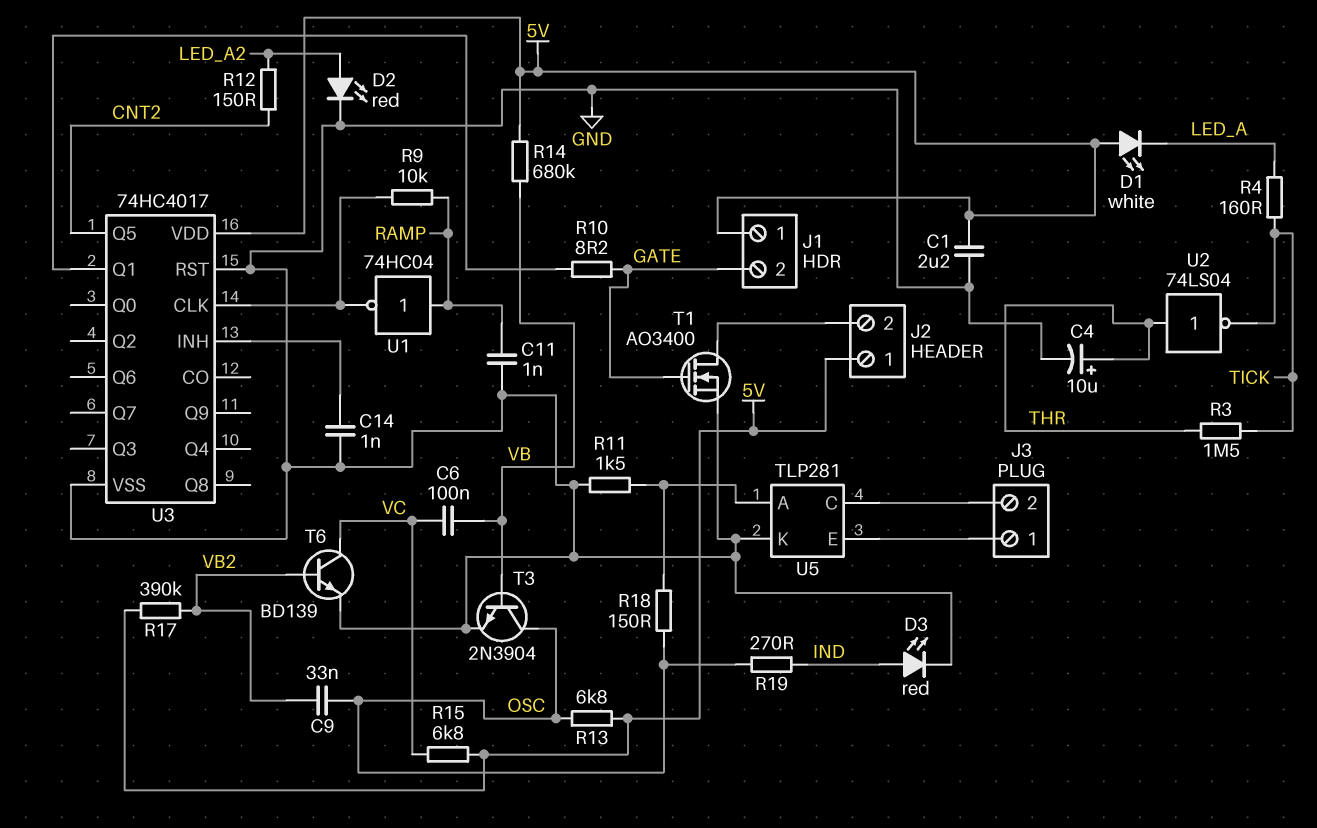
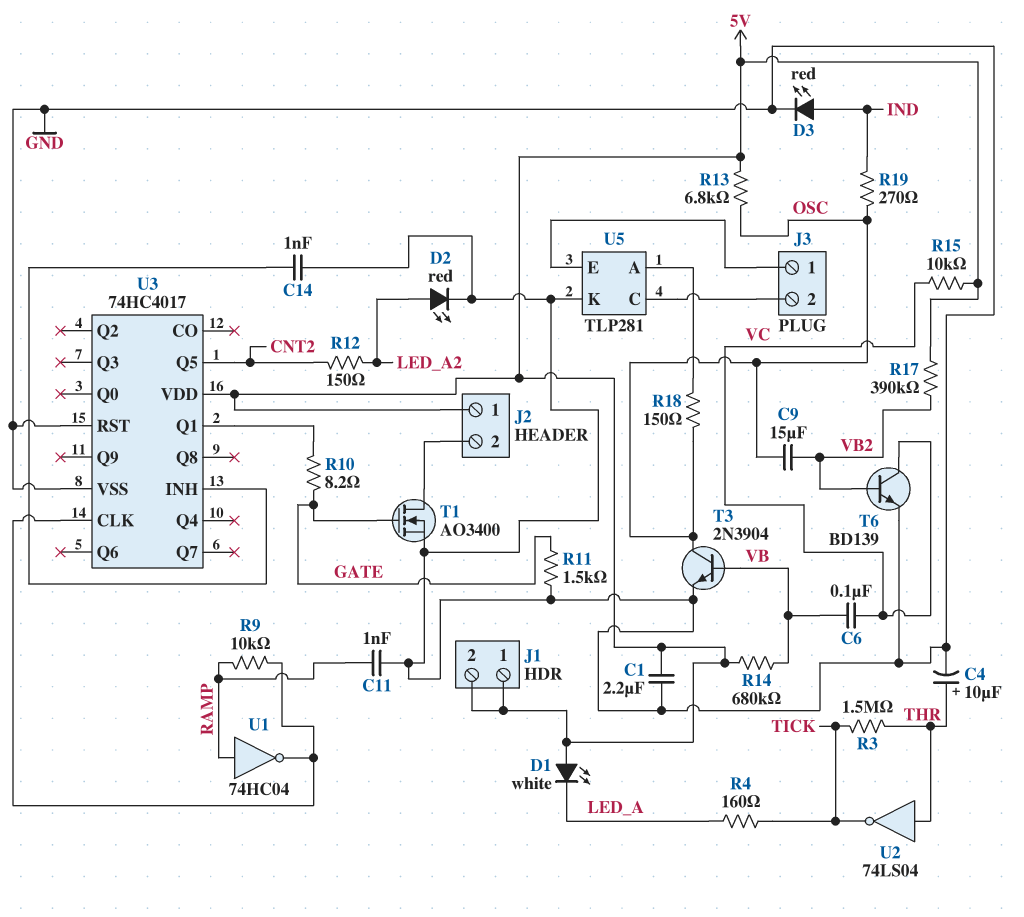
C9: 33nF (OSC, VB2) -> 15uF (OSC, VB2)
J1 pin 2: GATE -> 5V
R11: 1.5k (GND, U5/A) -> 1.5k (GATE, GND)
R15: 6.8k (5V, VC) -> 10k (5V, VC)

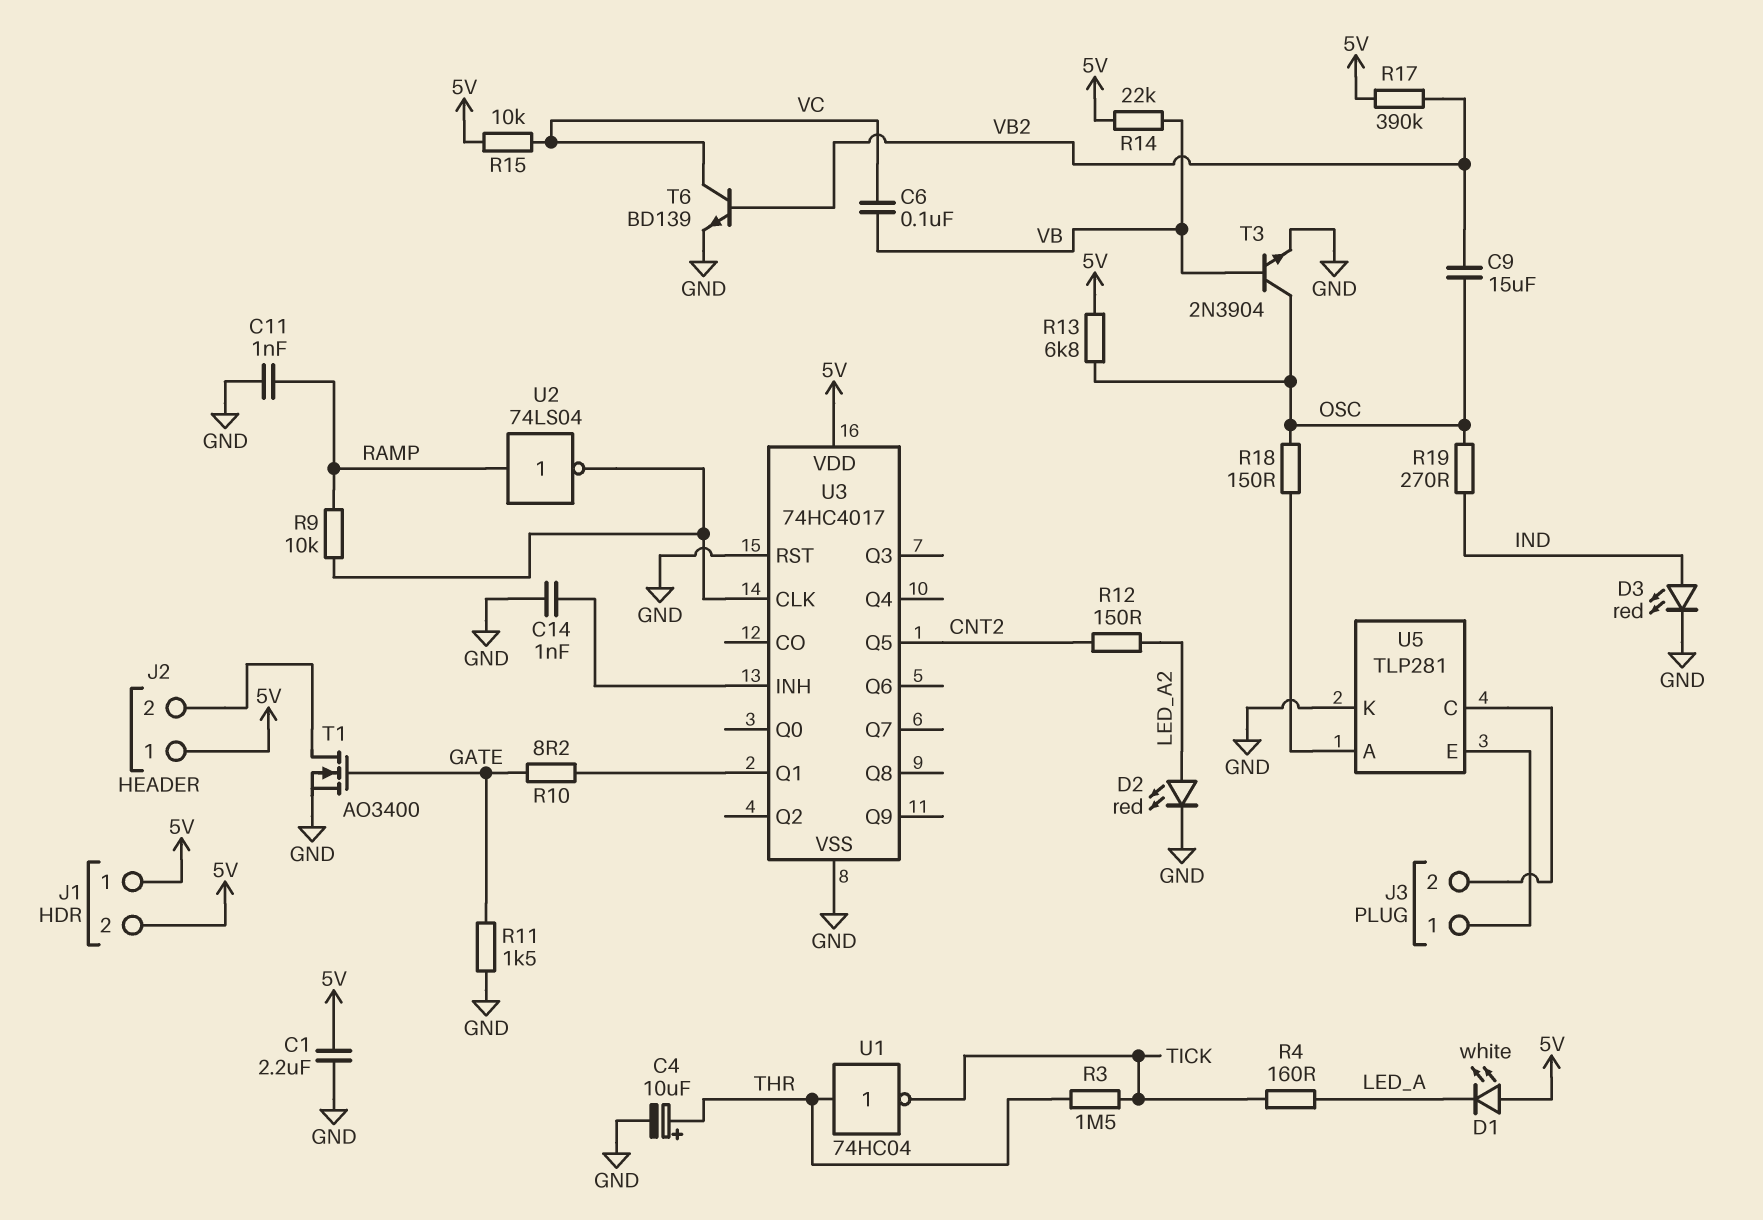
R14: 680k (5V, VB) -> 22k (5V, VB)
U1: NOT 74HC04 (in RAMP, out U3/CLK) -> NOT 74HC04 (in THR, out TICK)
U2: NOT 74LS04 (in THR, out TICK) -> NOT 74LS04 (in RAMP, out U3/CLK)

